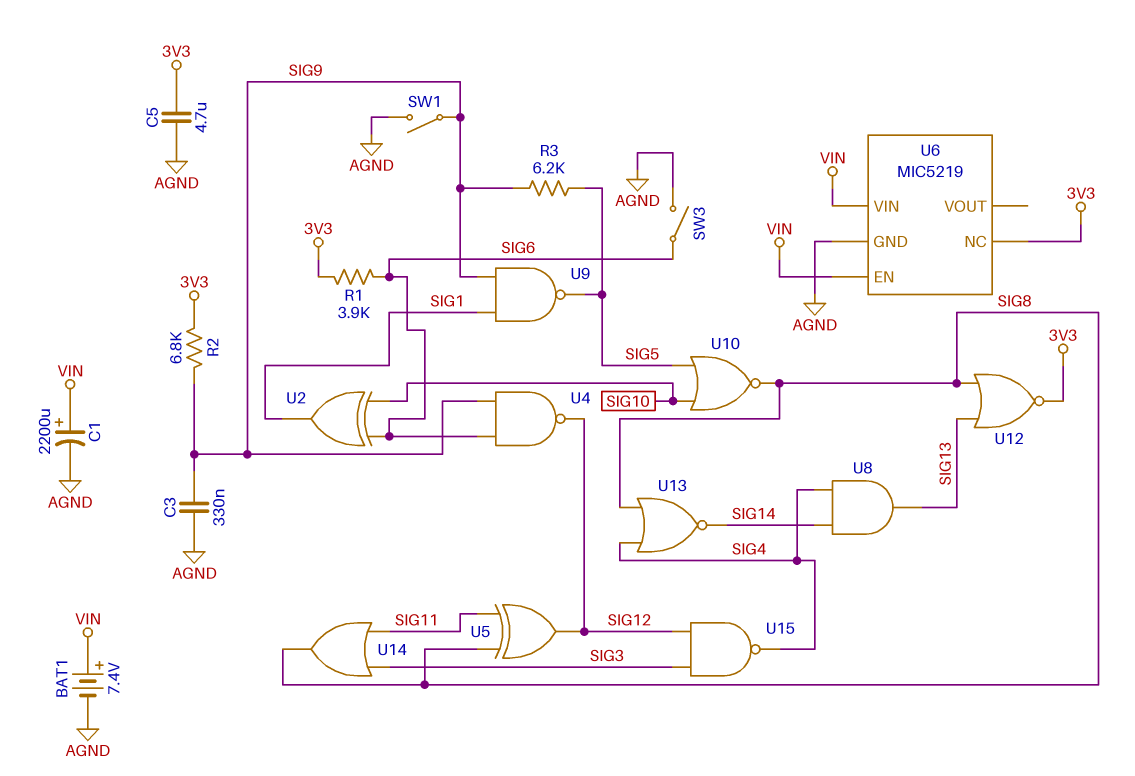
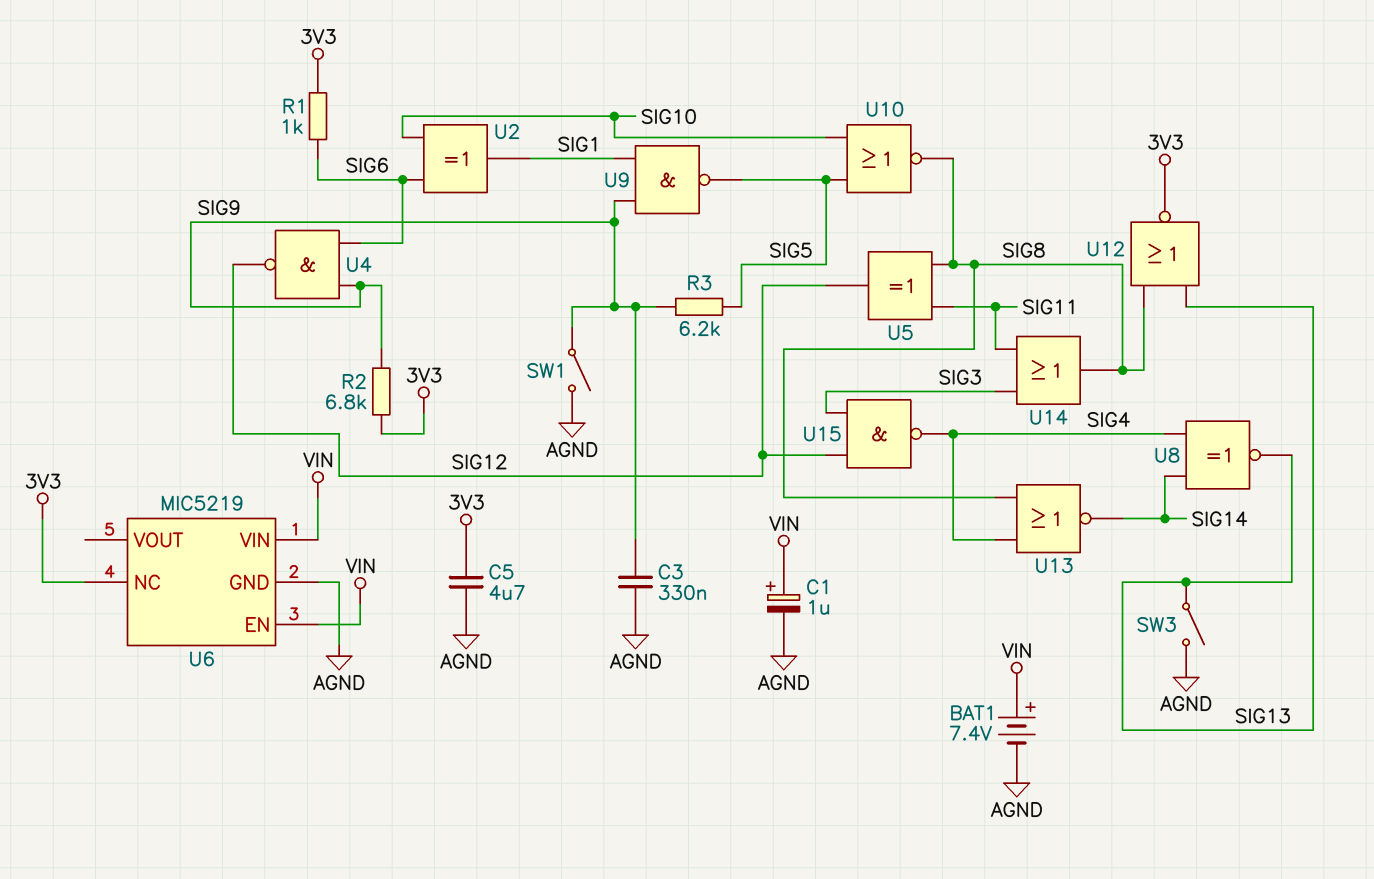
C1: 2200uF (plus VIN, minus AGND) -> 1uF (plus VIN, minus AGND)
R1: 3.9k (3V3, SIG6) -> 1k (3V3, SIG6)
SW3: switch (AGND, SIG6) -> switch (AGND, SIG13)
U8: AND (in SIG4, in SIG14, out SIG13) -> XNOR (in SIG4, in SIG14, out SIG13)

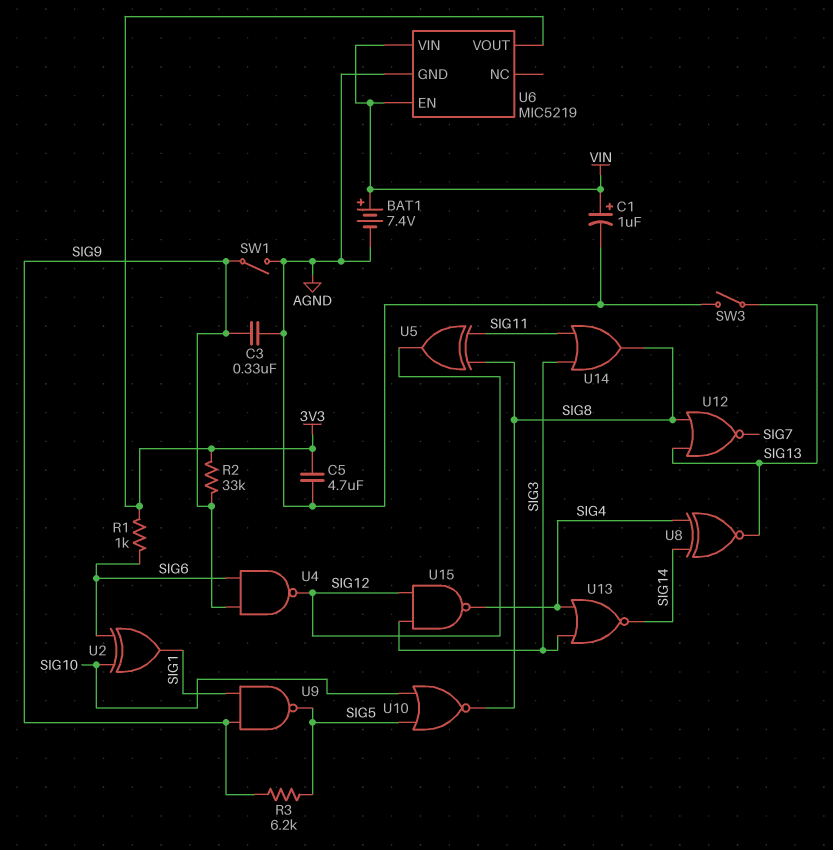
R2: 6.8k (3V3, SIG9) -> 33k (3V3, SIG9)
U6 pin NC: 3V3 -> none
U6 pin VOUT: none -> 3V3
U12: NOR (in SIG8, in SIG13, out 3V3) -> NOR (in SIG8, in SIG13, out SIG7)
U13: NOR (in SIG4, in SIG8, out SIG14) -> NOR (in SIG3, in SIG4, out SIG14)

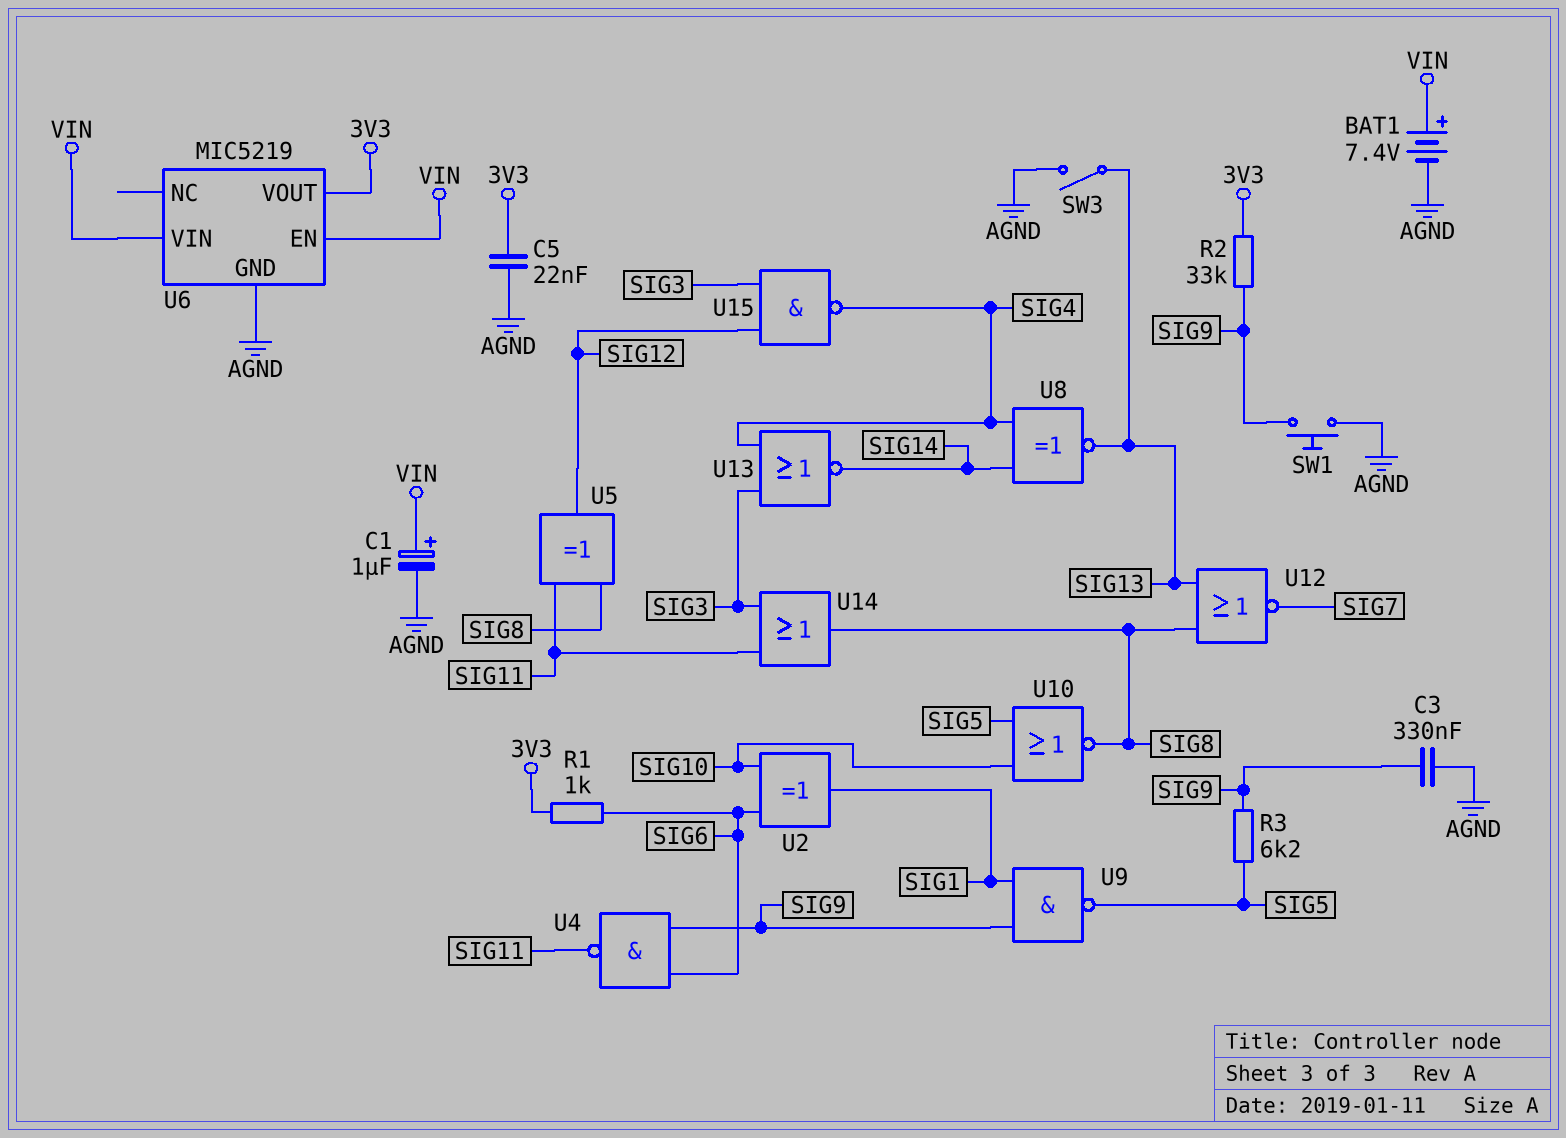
C5: 4.7uF (3V3, AGND) -> 22nF (3V3, AGND)
SW1: switch (AGND, SIG9) -> button (AGND, SIG9)
U4: NAND (in SIG6, in SIG9, out SIG12) -> NAND (in SIG6, in SIG9, out SIG11)

